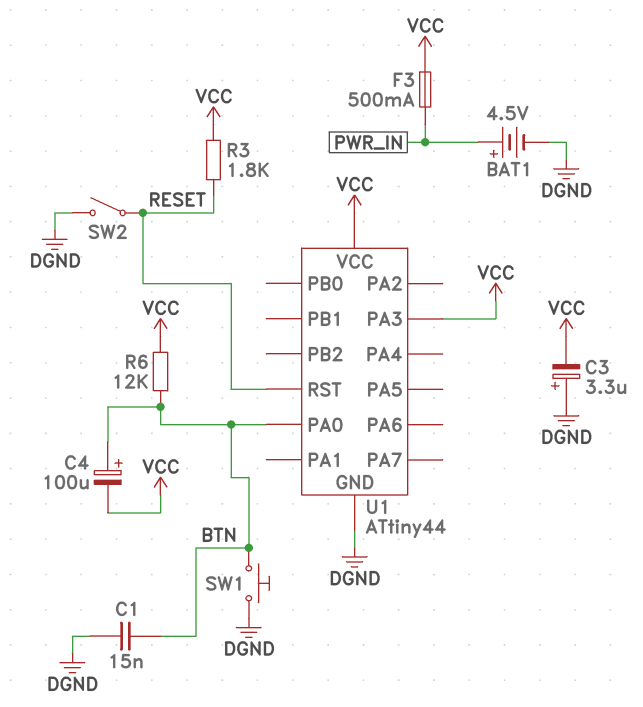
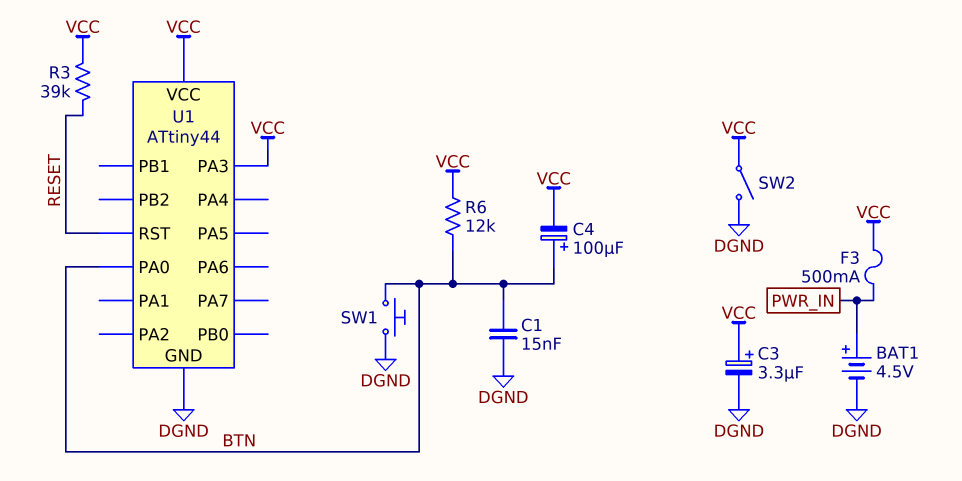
C3: 3.3uF (plus DGND, minus VCC) -> 3.3uF (plus VCC, minus DGND)
R3: 1.8k (RESET, VCC) -> 39k (RESET, VCC)
SW2: switch (DGND, RESET) -> switch (DGND, VCC)

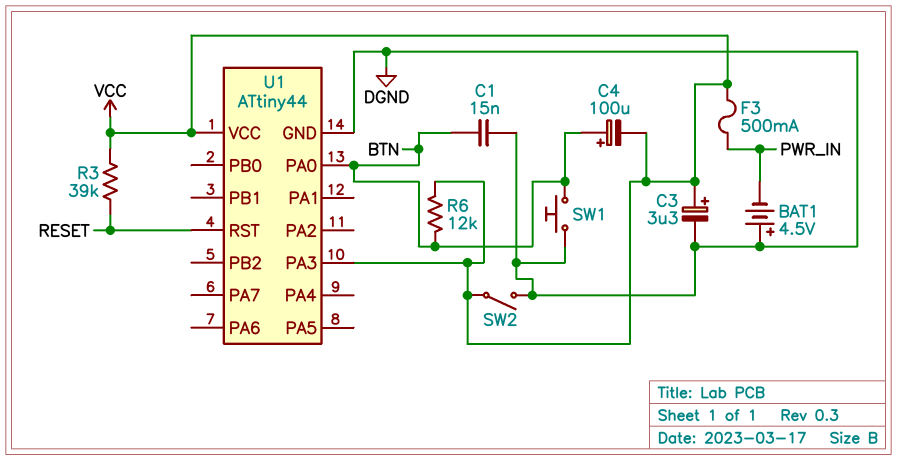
BAT1: 4.5V (plus PWR_IN, minus DGND) -> 4.5V (plus DGND, minus PWR_IN)

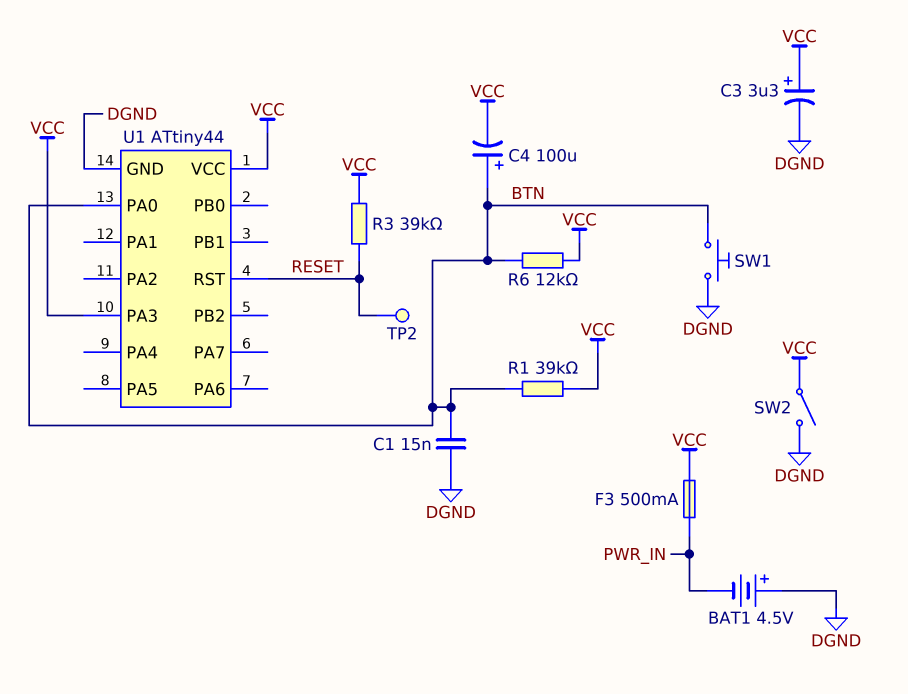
R1: none -> 39k (BTN, VCC)
TP2: none -> test point (RESET)

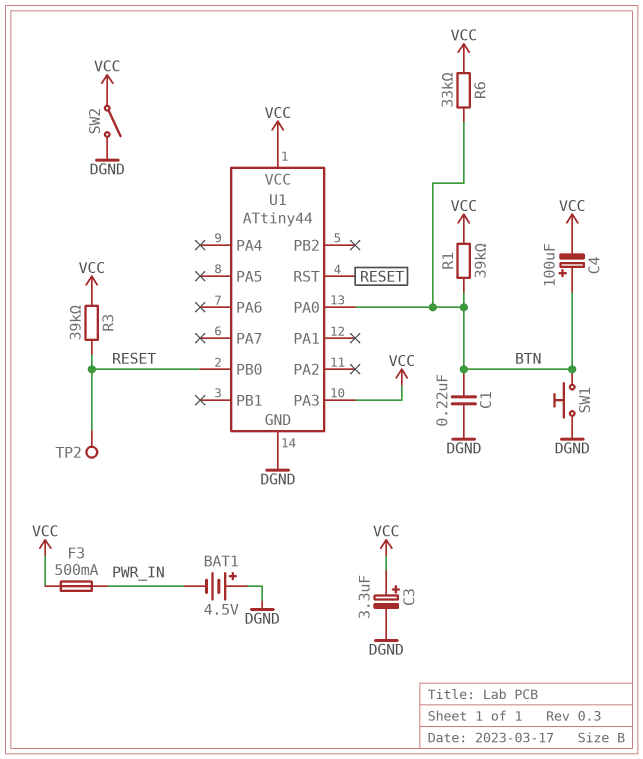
C1: 15nF (BTN, DGND) -> 220nF (BTN, DGND)
R6: 12k (BTN, VCC) -> 33k (BTN, VCC)
U1 pin PB0: none -> RESET

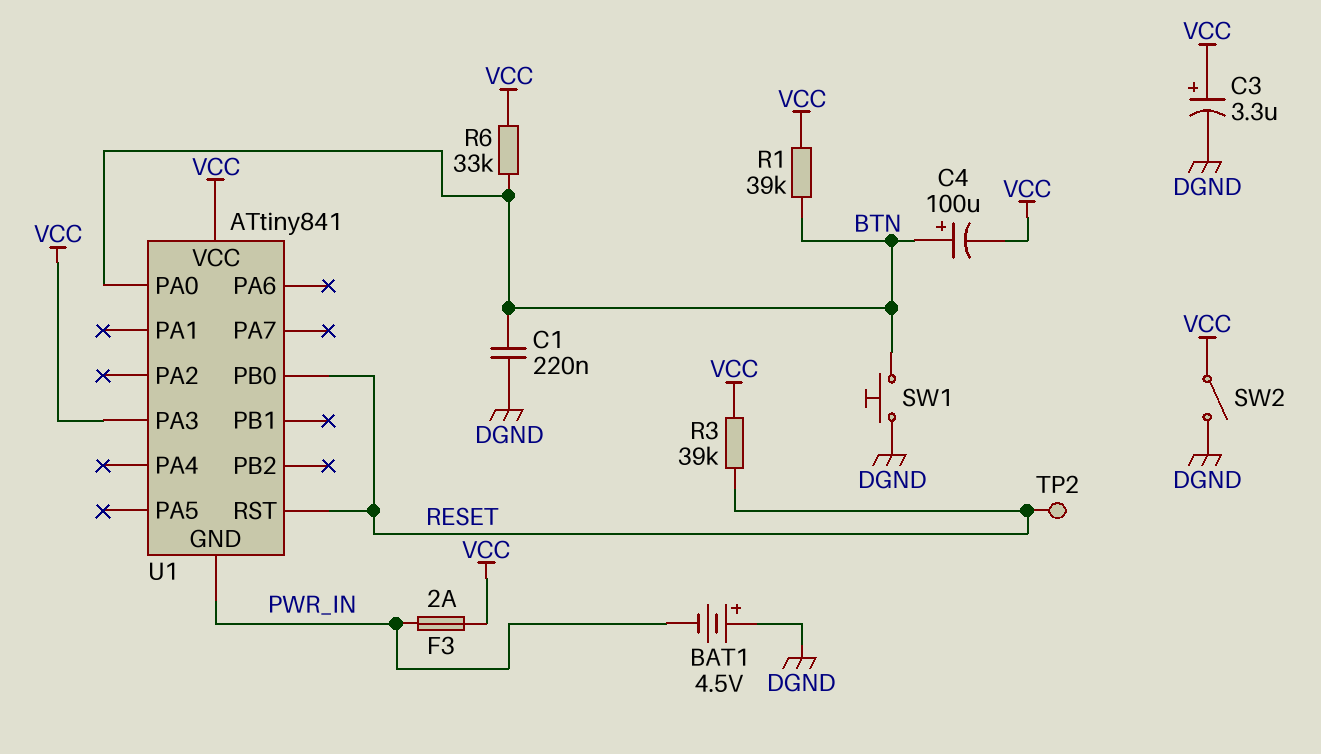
F3: 500mA (PWR_IN, VCC) -> 2A (PWR_IN, VCC)
U1: ATtiny44 -> ATtiny841
U1 pin GND: DGND -> PWR_IN

